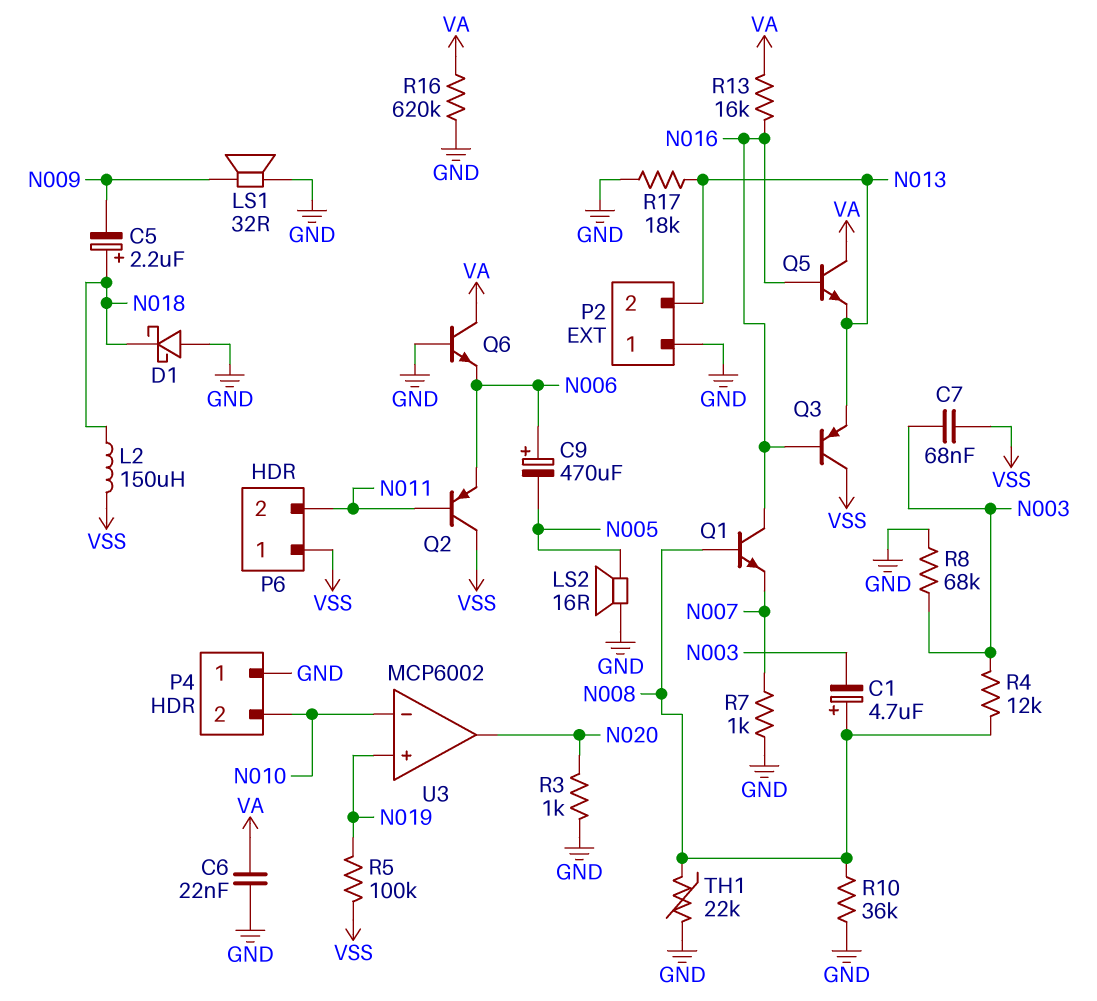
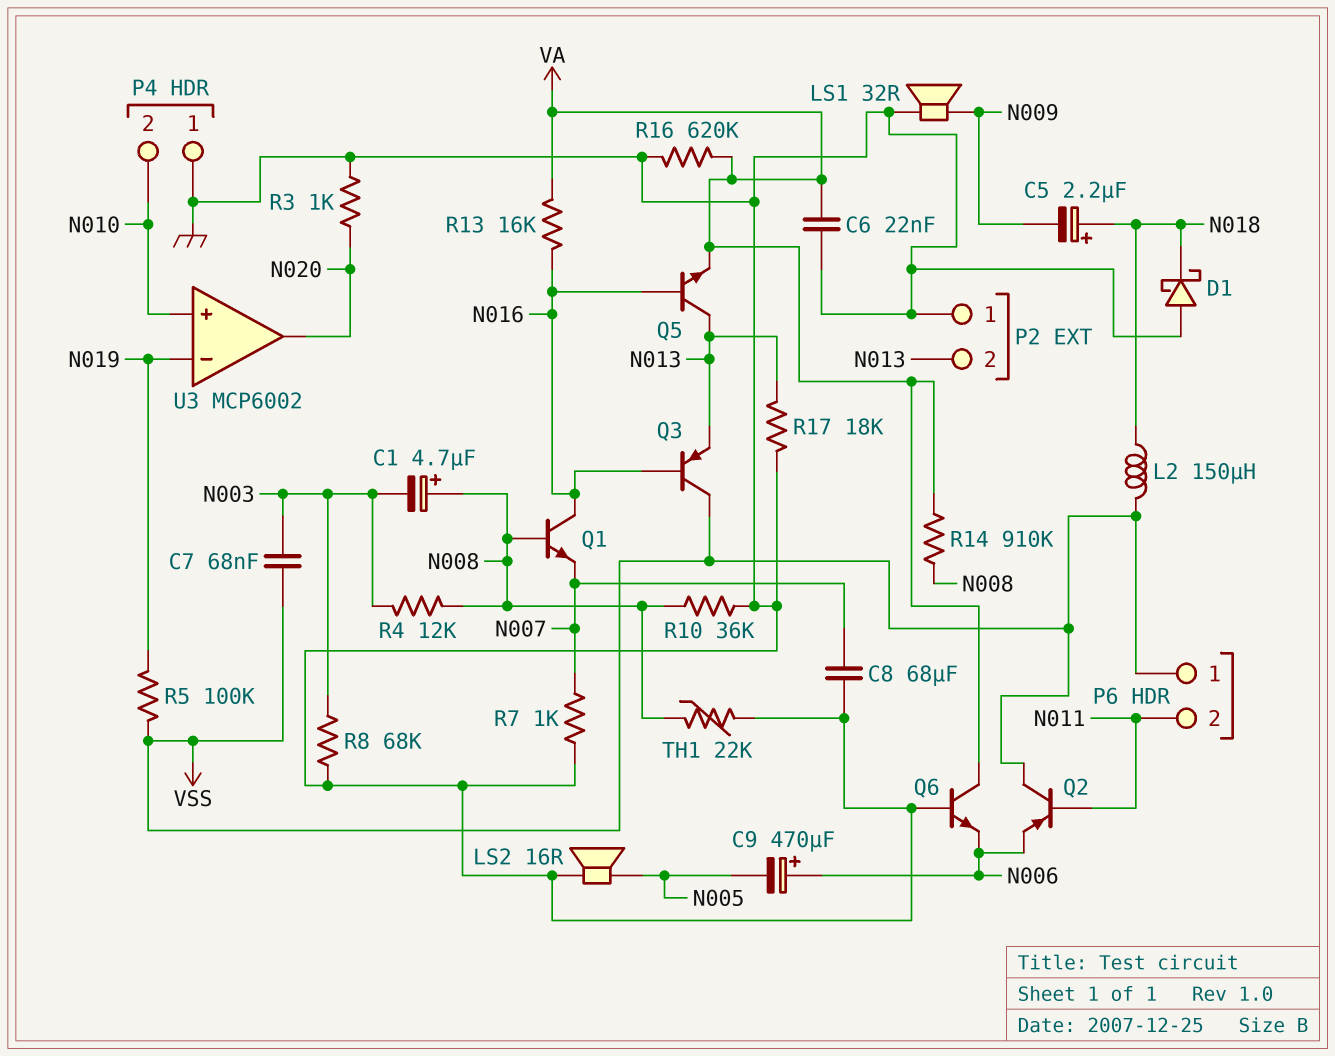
C8: none -> 68uF (GND, N007)
Q5: NPN (B N016, C VA, E N013) -> NPN (B N016, C N013, E VA)
R14: none -> 910k (N008, VA)
U3 pin in+: N019 -> N010
U3 pin in-: N010 -> N019

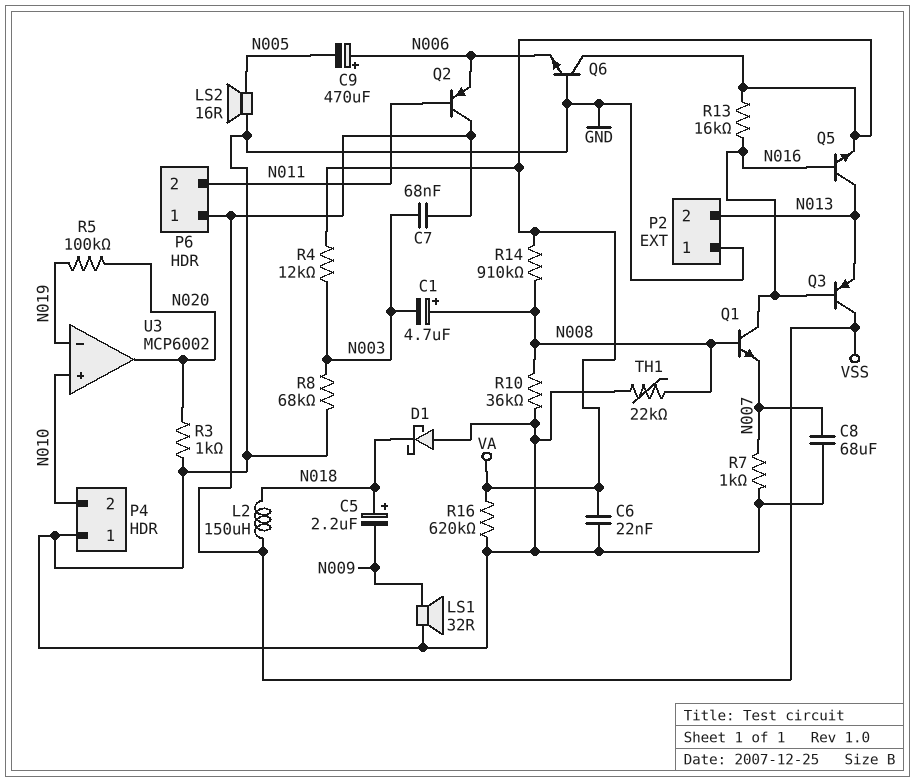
R4: 12k (N003, N008) -> 12k (N003, VA)
R5: 100k (N019, VSS) -> 100k (N019, N020)
R17: 18k (GND, N013) -> none

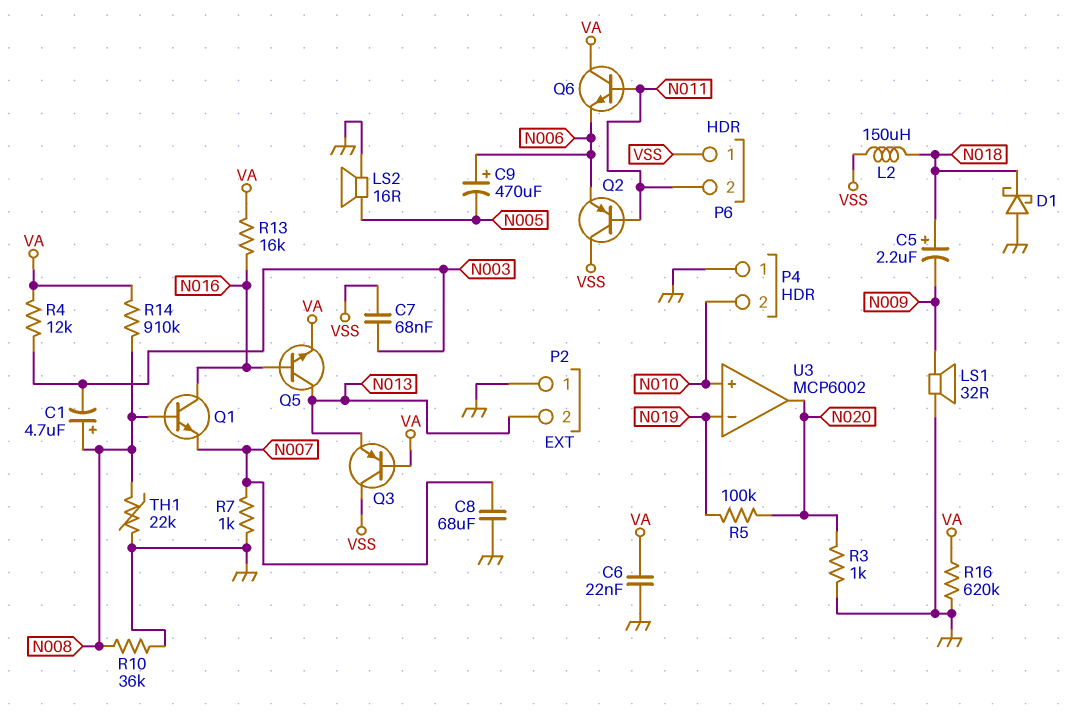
Q3: PNP (B N016, C VSS, E N013) -> PNP (B VA, C VSS, E N013)
Q6: NPN (B GND, C VA, E N006) -> NPN (B N011, C VA, E N006)
R8: 68k (GND, N003) -> none

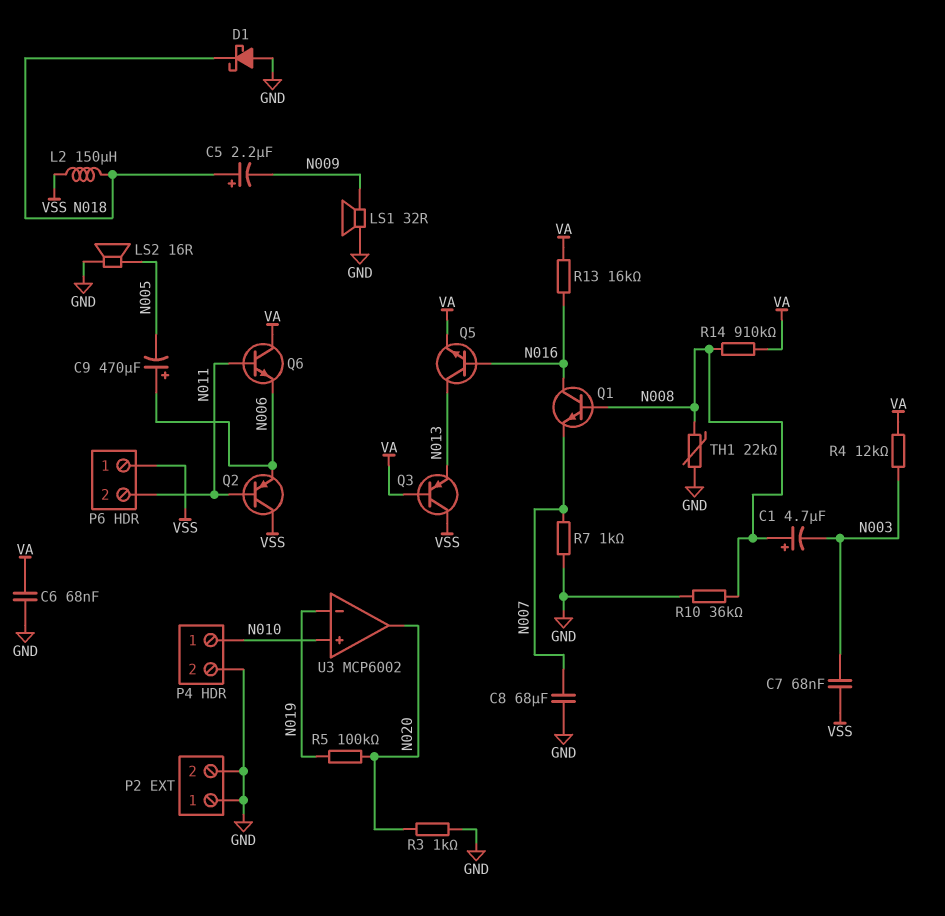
C6: 22nF (GND, VA) -> 68nF (GND, VA)
P2 pin 2: N013 -> GND
P4 pin 1: GND -> N010
P4 pin 2: N010 -> GND
R16: 620k (GND, VA) -> none

